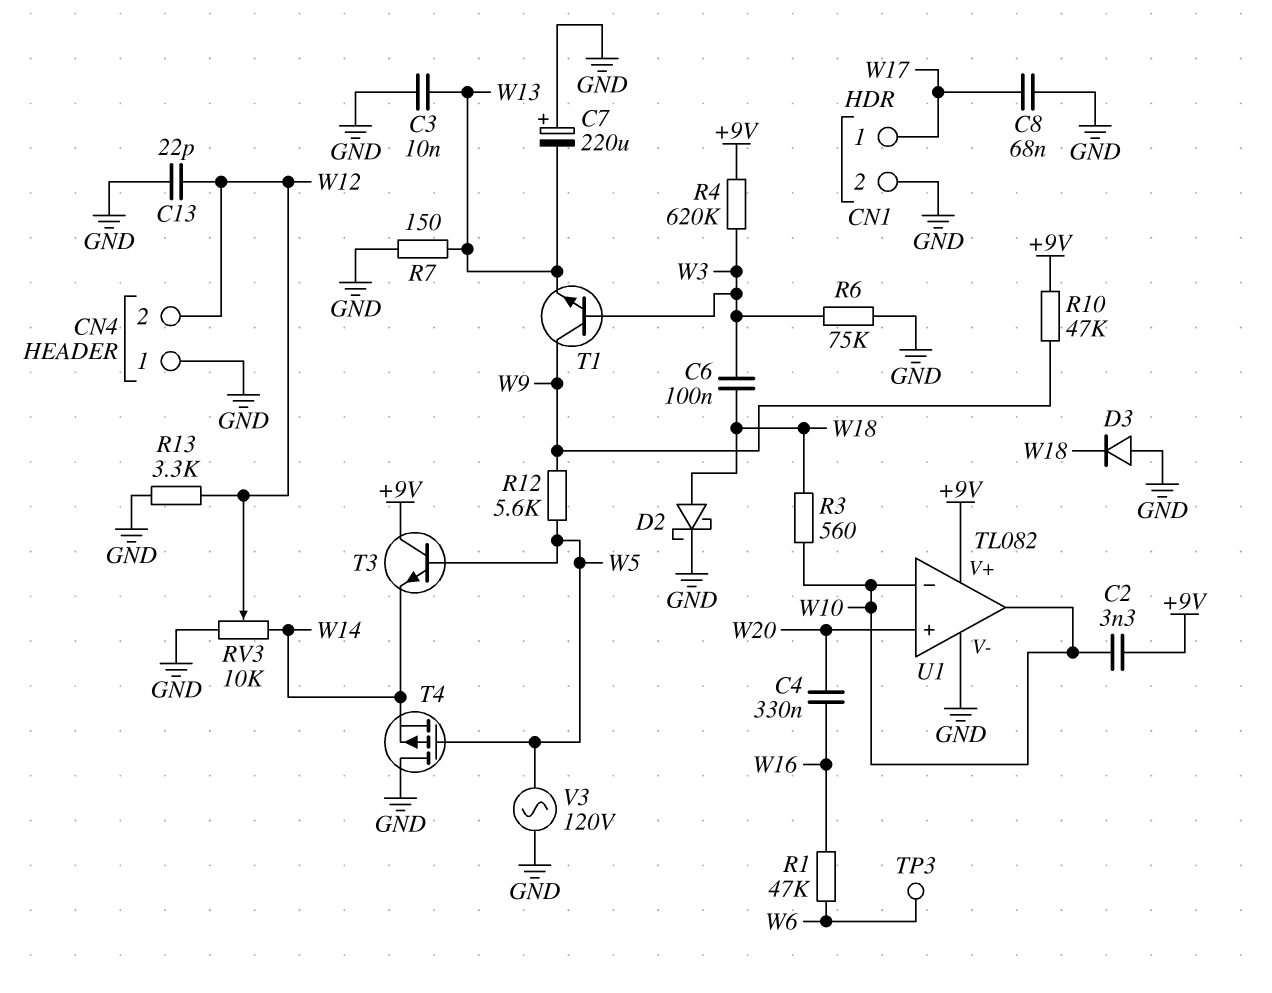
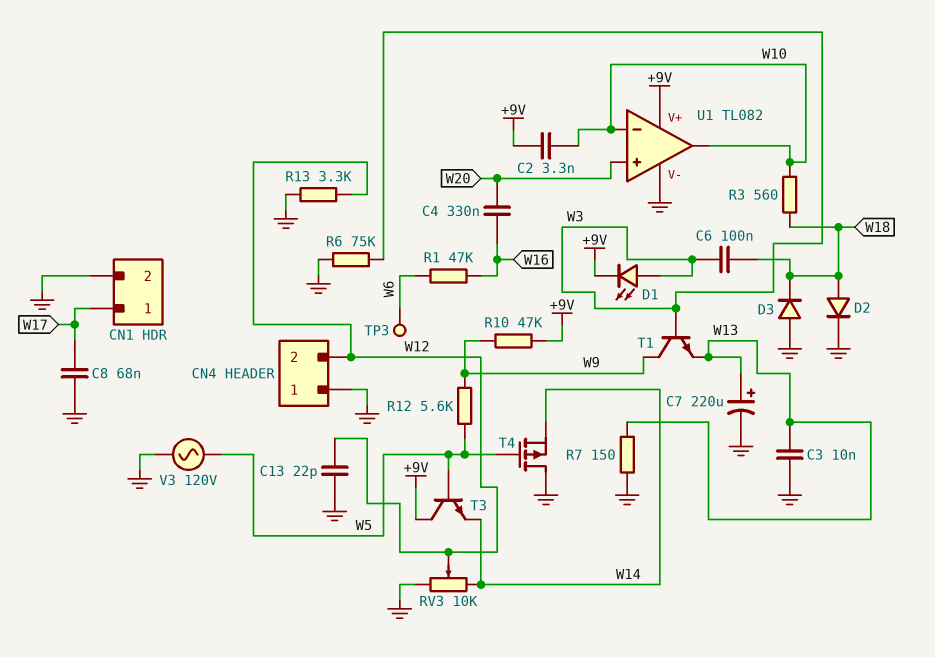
C7: 220uF (plus GND, minus W13) -> 220uF (plus W13, minus GND)
D1: none -> LED (A W3, K +9V)
D2: schottky (A W18, K GND) -> diode (A W18, K GND)
R4: 620k (+9V, W3) -> none

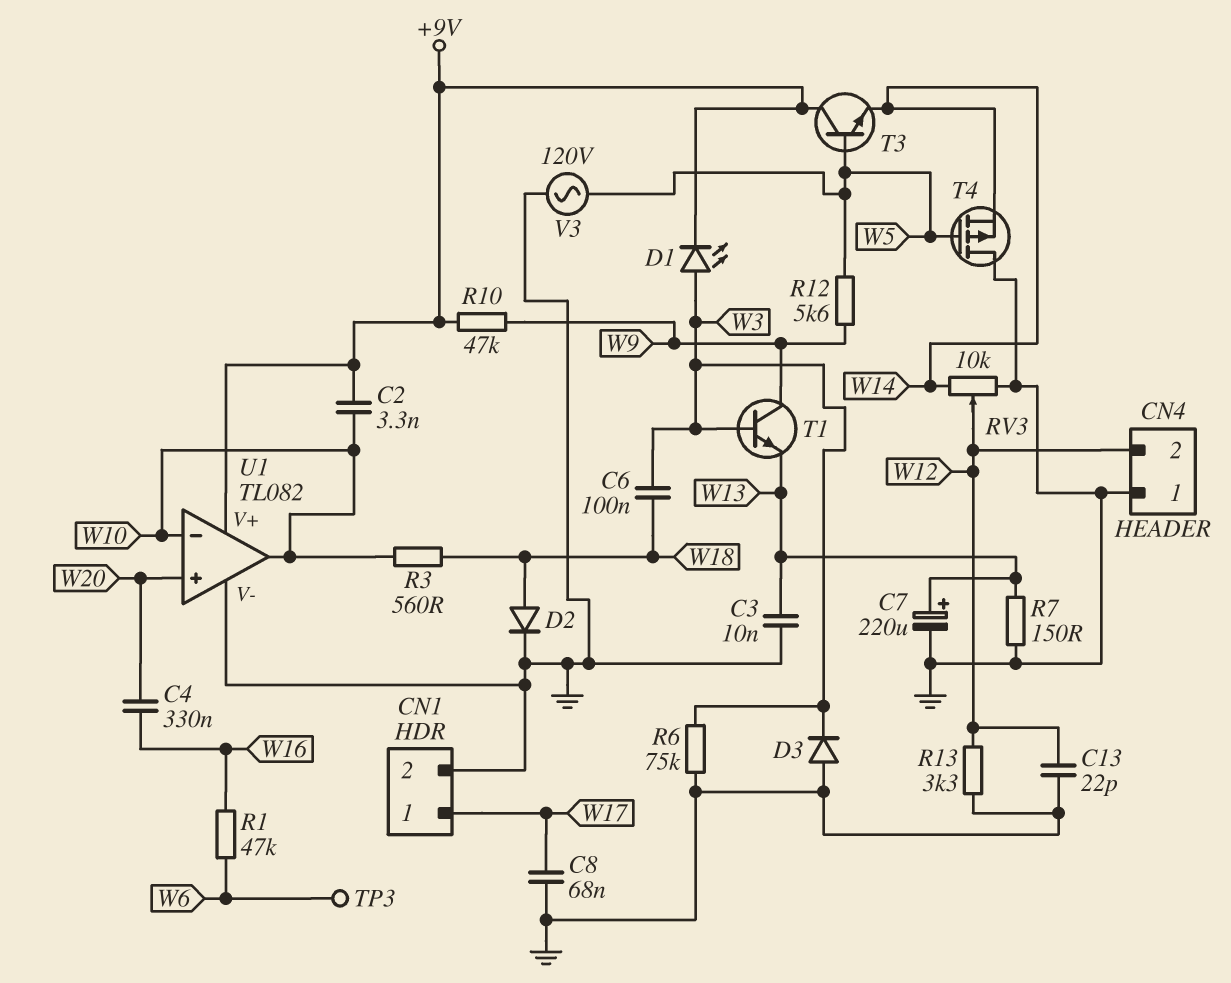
D3: diode (A GND, K W18) -> diode (A GND, K W3)

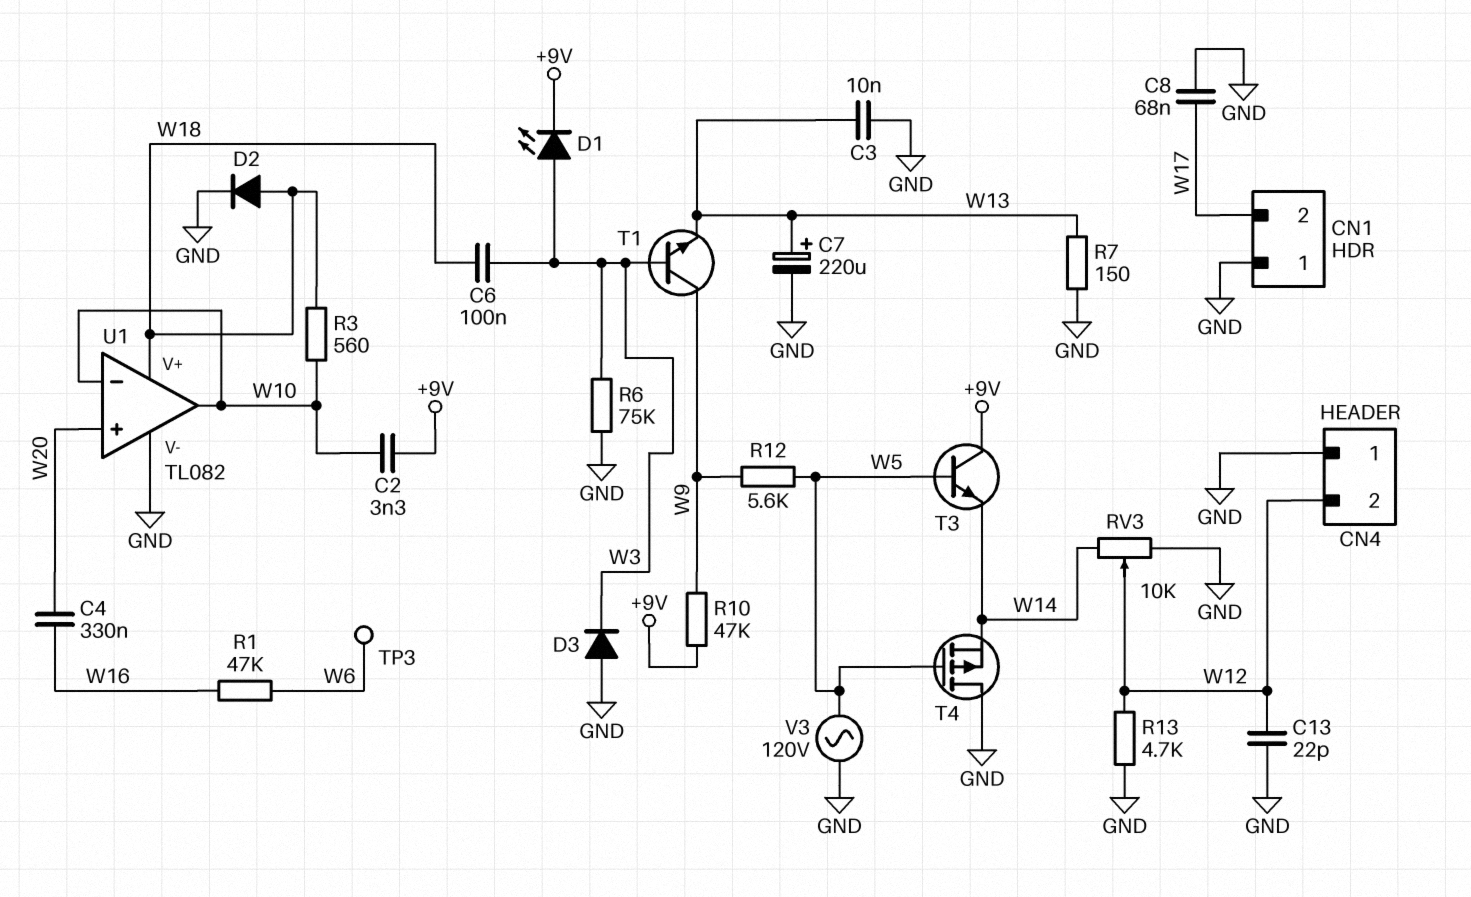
CN1 pin 1: W17 -> GND
CN1 pin 2: GND -> W17
R13: 3.3k (GND, W12) -> 4.7k (GND, W12)
U1 pin V+: +9V -> W18

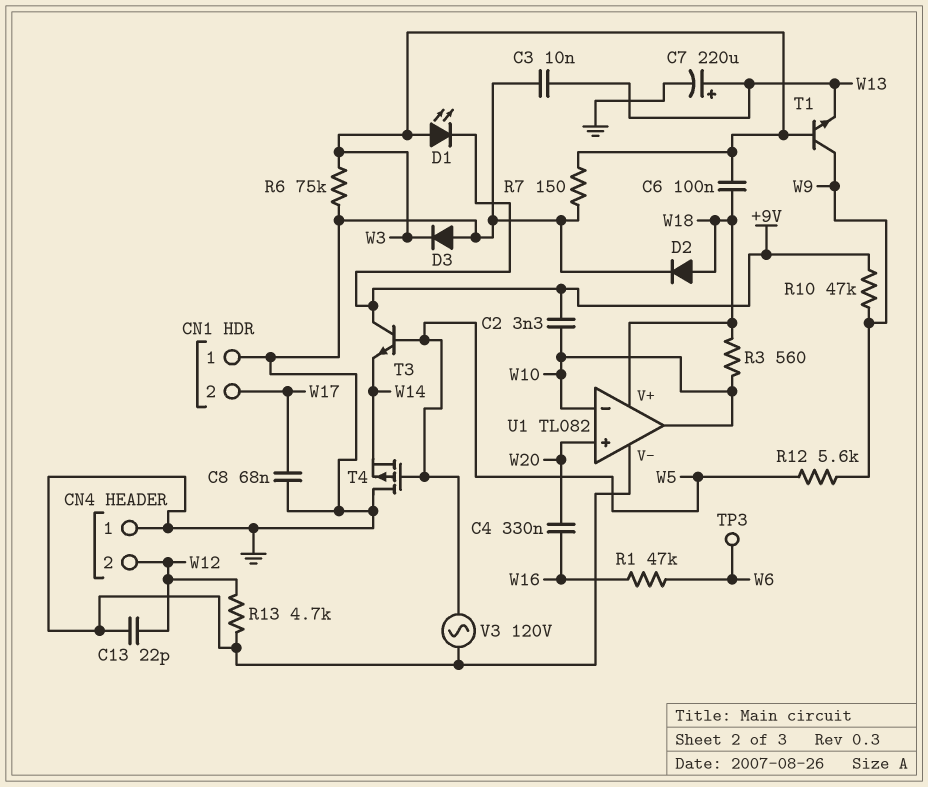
R7: 150 (GND, W13) -> 150 (GND, W3)
RV3: 10k (GND, W14, wiper W12) -> none

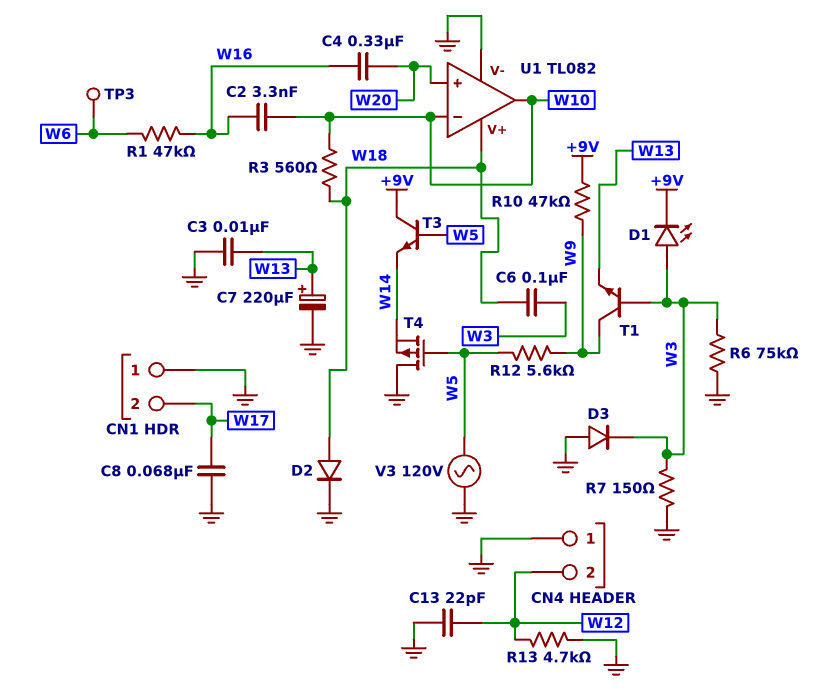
C2: 3.3nF (+9V, W10) -> 3.3nF (W10, W16)

